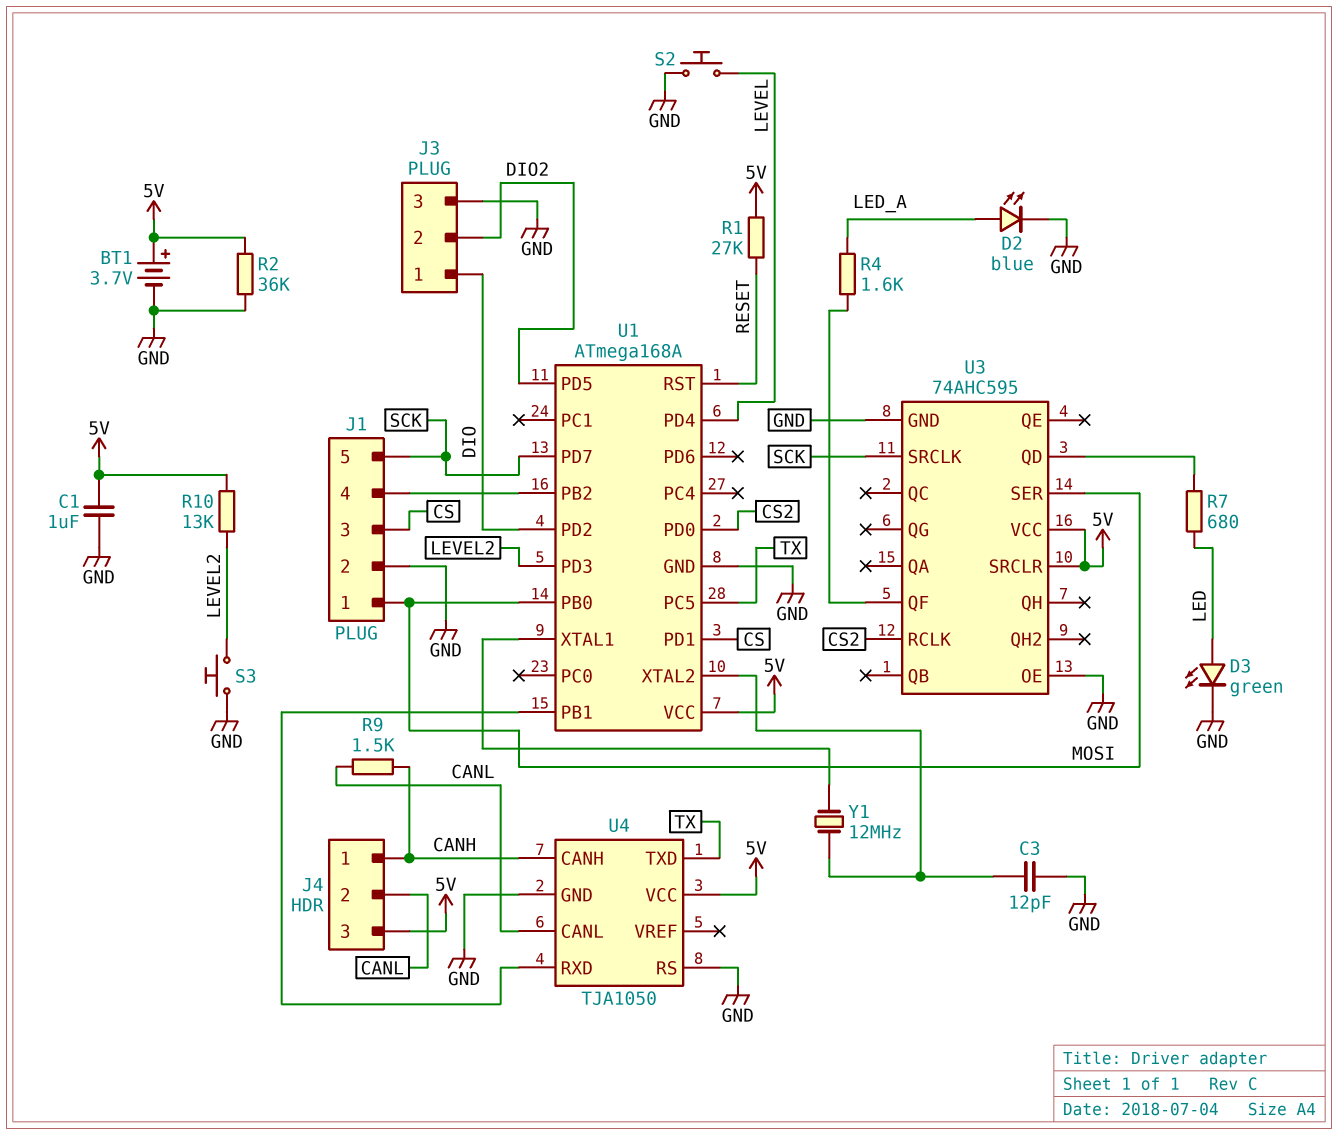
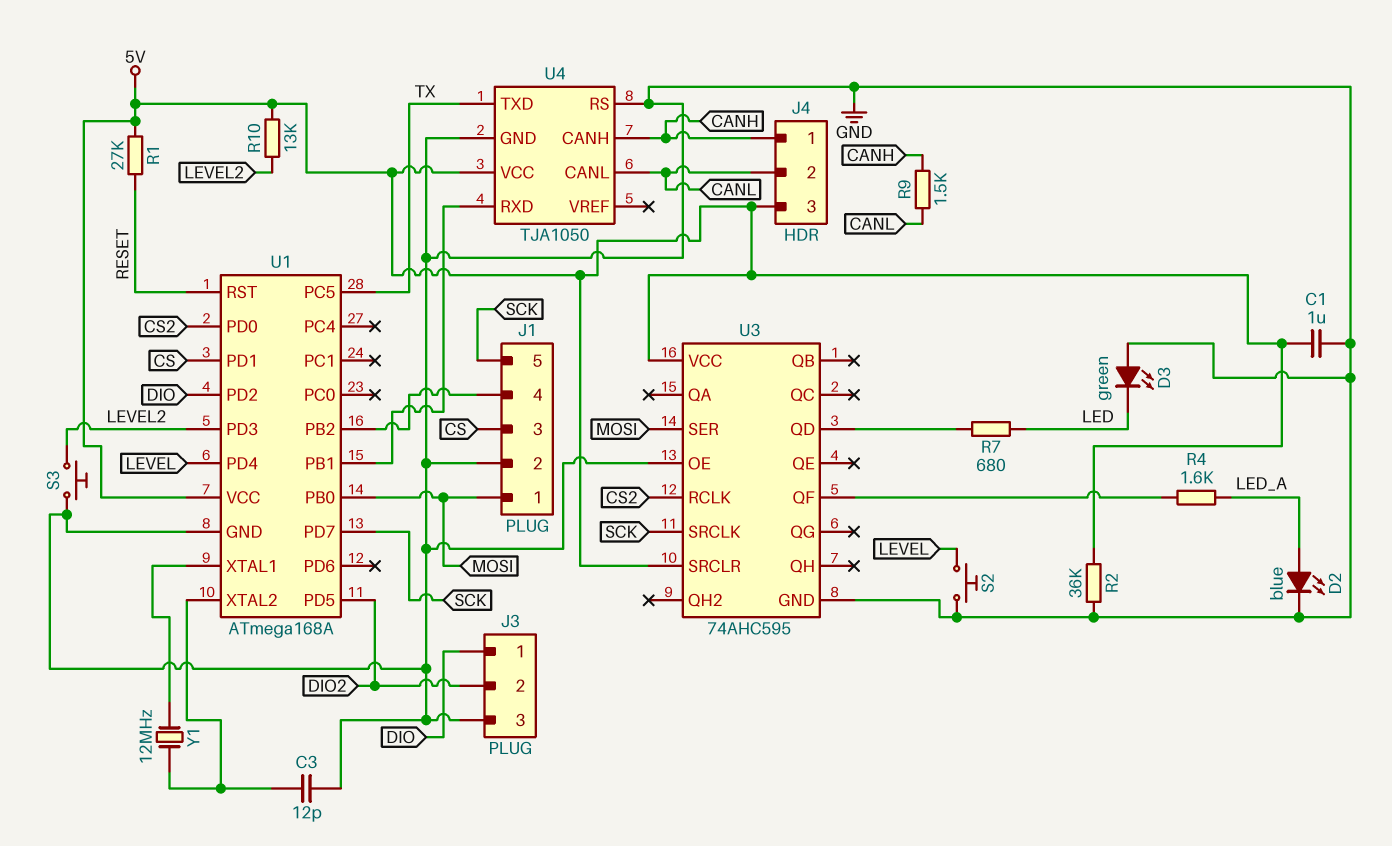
BT1: 3.7V (plus 5V, minus GND) -> none
D3: LED green (A LED, K GND) -> LED green (A GND, K LED)

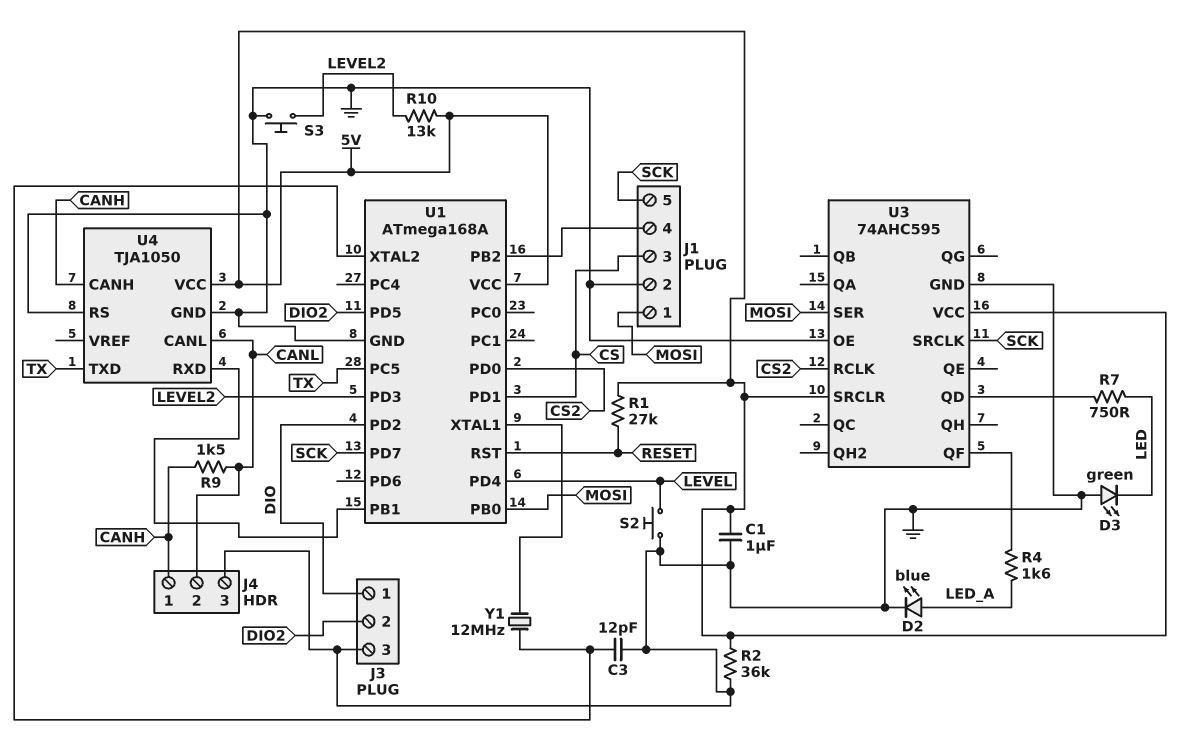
J4 pin 3: 5V -> GND
R7: 680 (LED, U3/QD) -> 750 (LED, U3/QD)

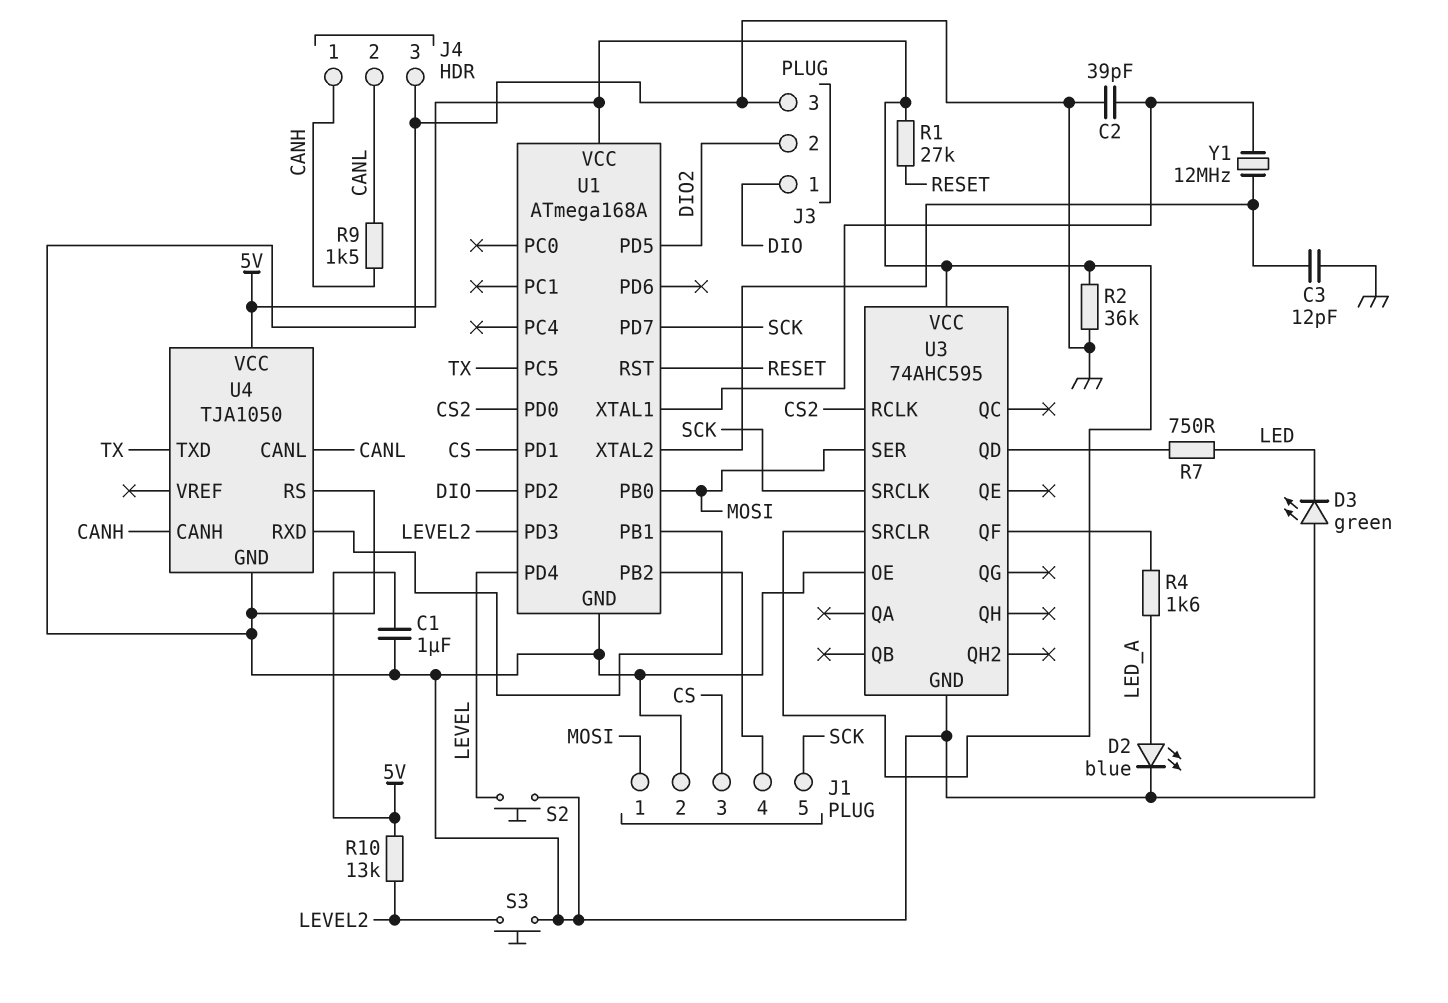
C2: none -> 39pF (GND, U1/XTAL1)

